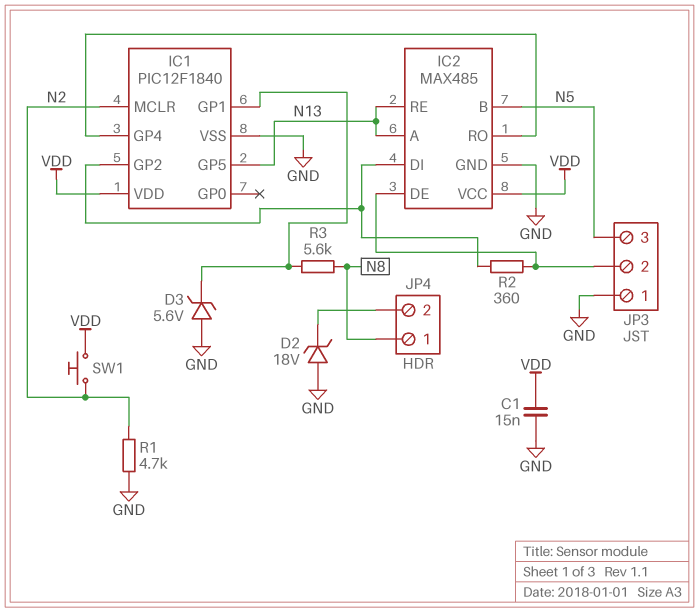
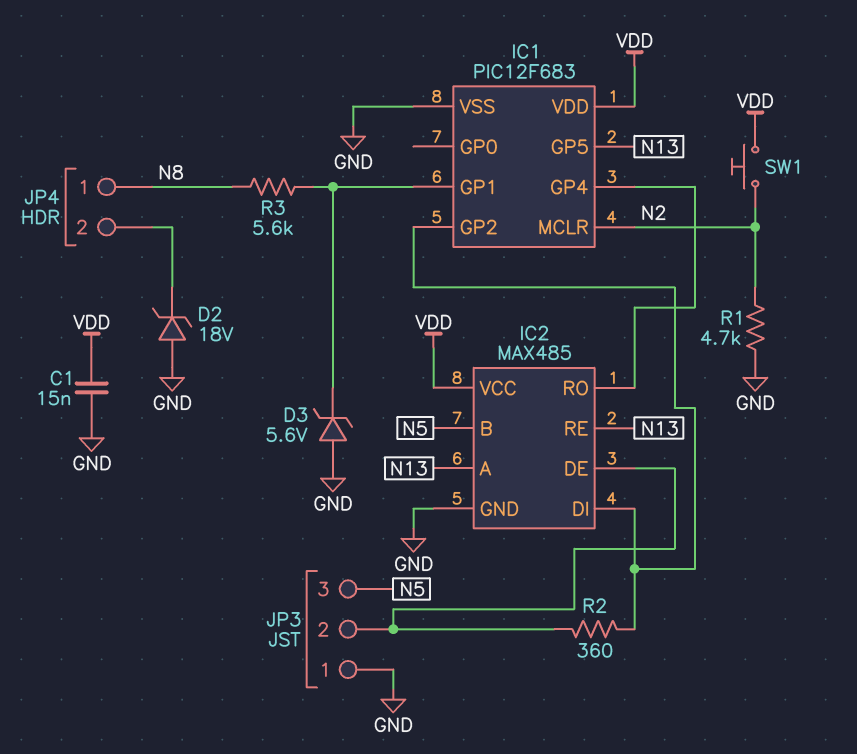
IC1: PIC12F1840 -> PIC12F683

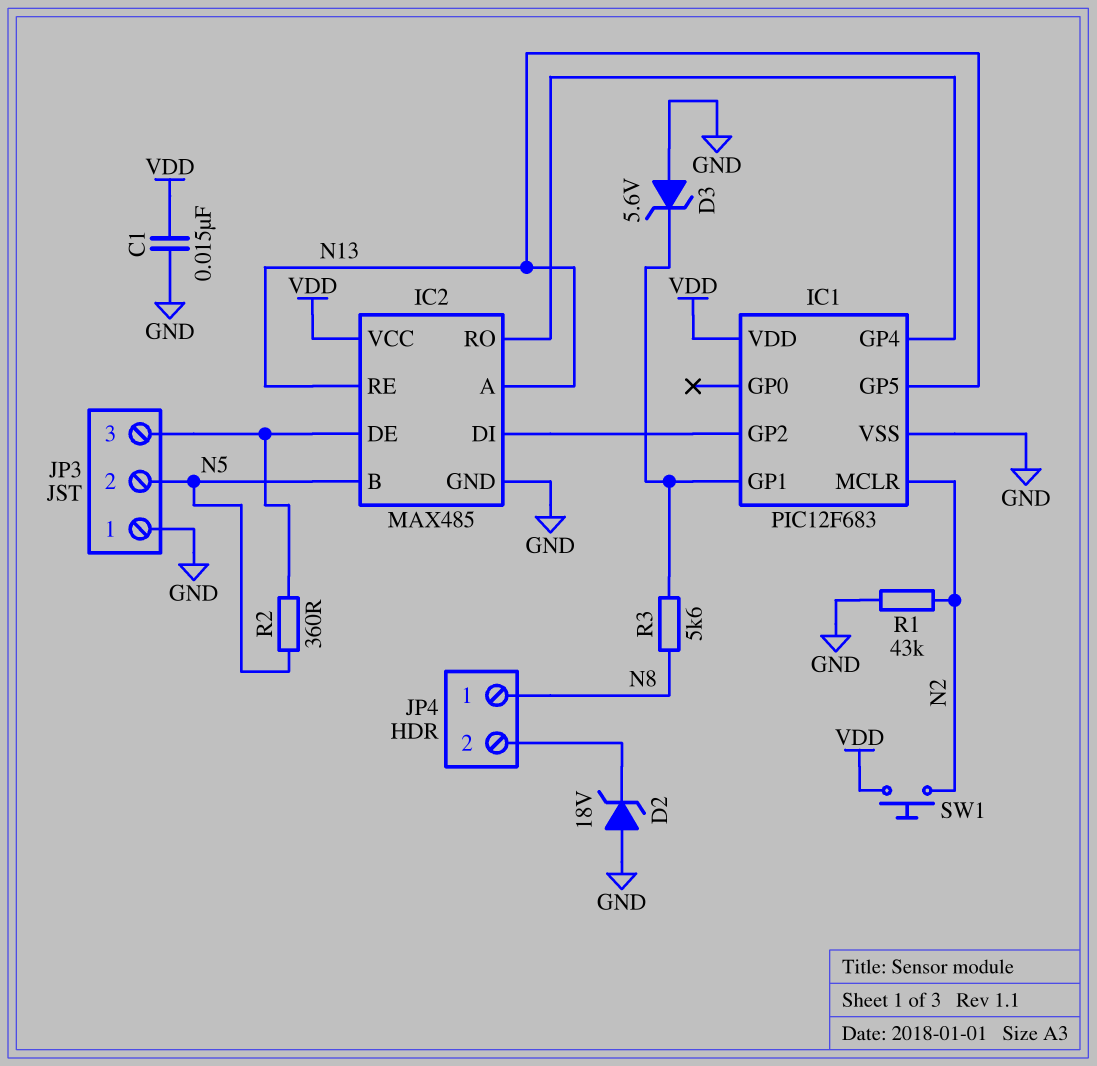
JP3 pin 2: IC2/DE -> N5
JP3 pin 3: N5 -> IC2/DE
R1: 4.7k (GND, N2) -> 43k (GND, N2)
R2: 360 (IC1/GP2, IC2/DE) -> 360 (IC2/DE, N5)

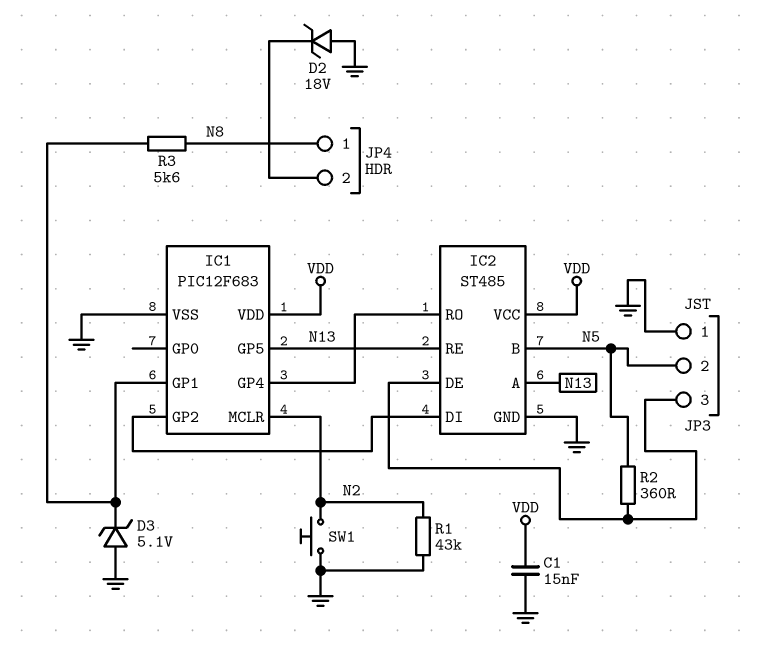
D3: zener 5.6V (A GND, K IC1/GP1) -> zener 5.1V (A GND, K IC1/GP1)
IC2: MAX485 -> ST485
SW1: button (N2, VDD) -> button (GND, N2)

